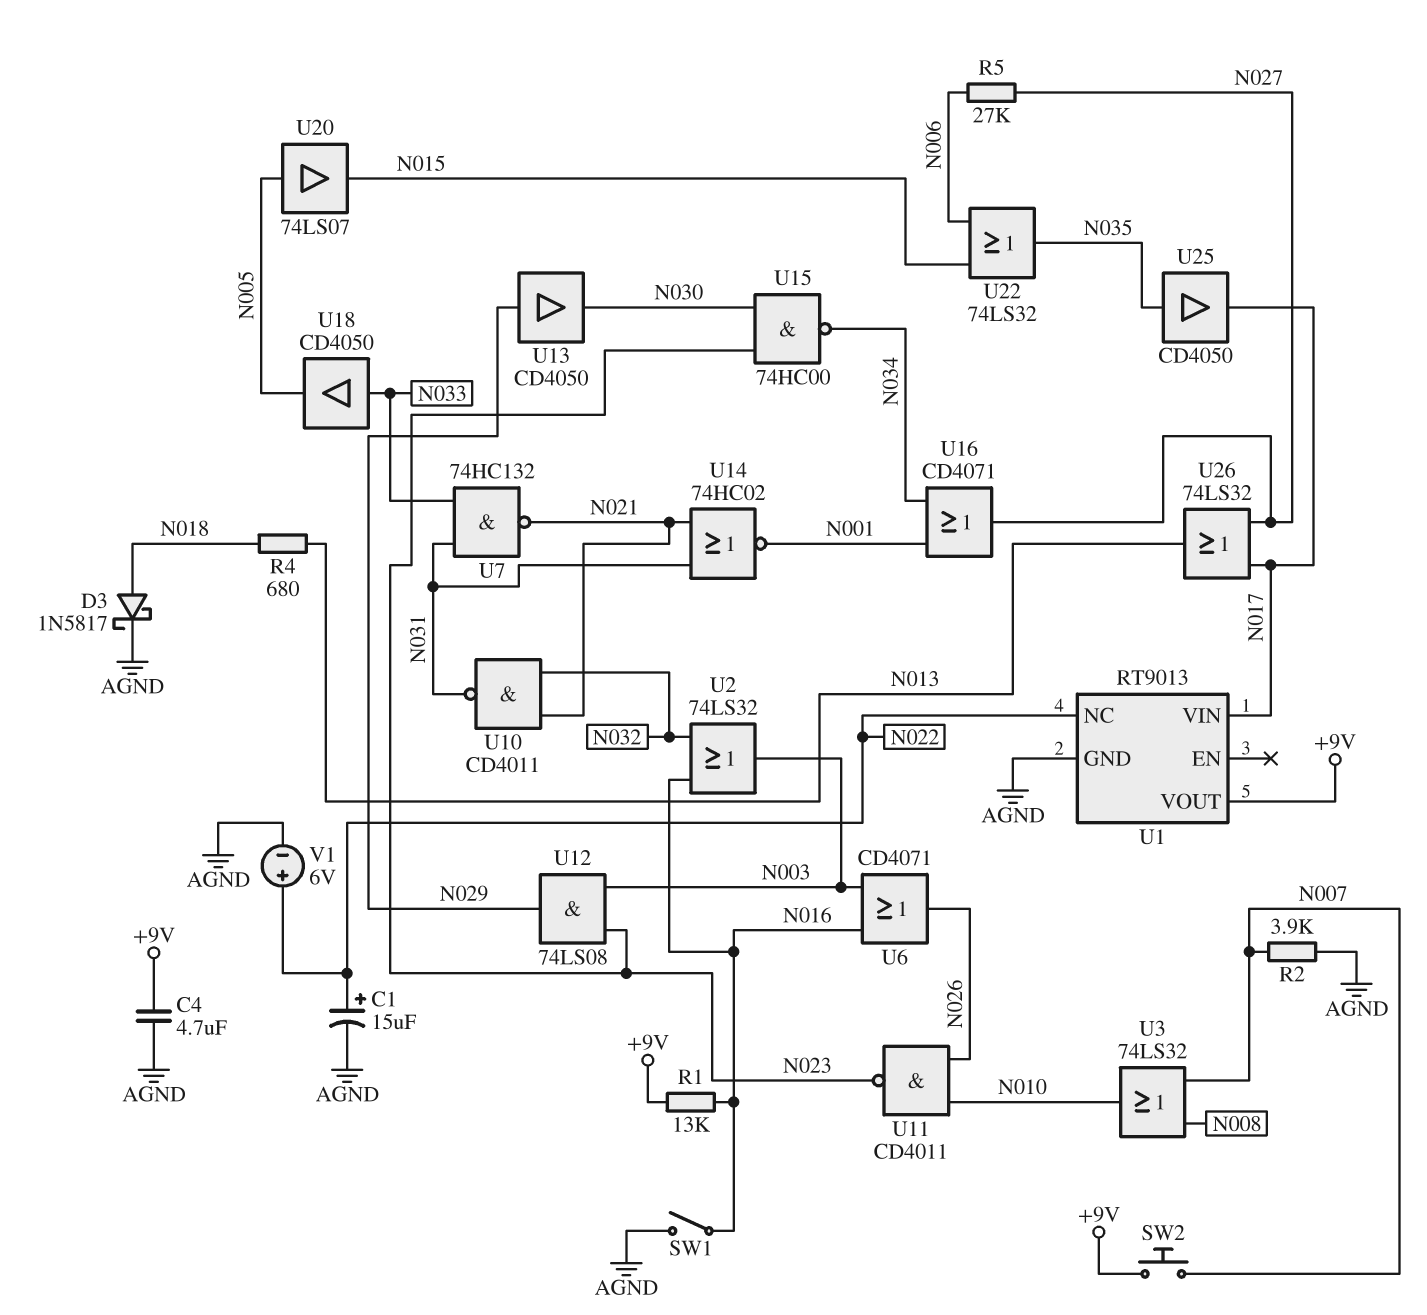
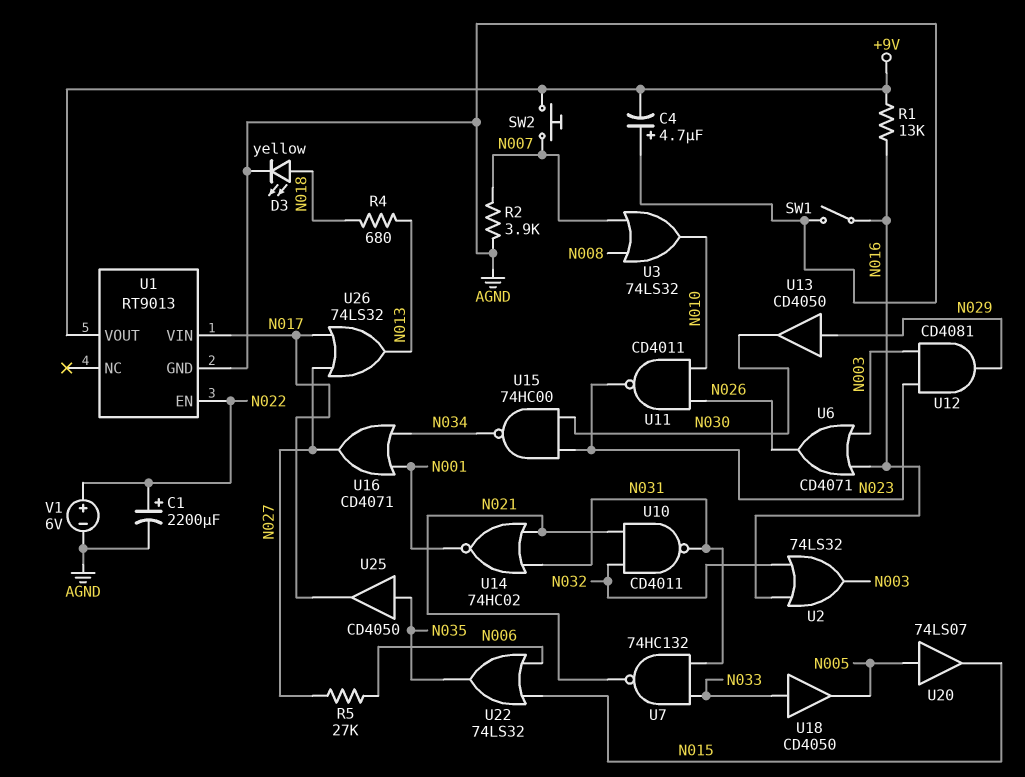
C1: 15uF (plus N022, minus AGND) -> 2200uF (plus N022, minus AGND)
C4: 4.7uF (+9V, AGND) -> 4.7uF (plus AGND, minus +9V)
D3: schottky 1N5817 (A N018, K AGND) -> LED yellow (A N018, K AGND)
U1 pin EN: none -> N022
U1 pin NC: N022 -> none
U12: AND 74LS08 (in N003, in N023, out N029) -> AND CD4081 (in N003, in N023, out N029)

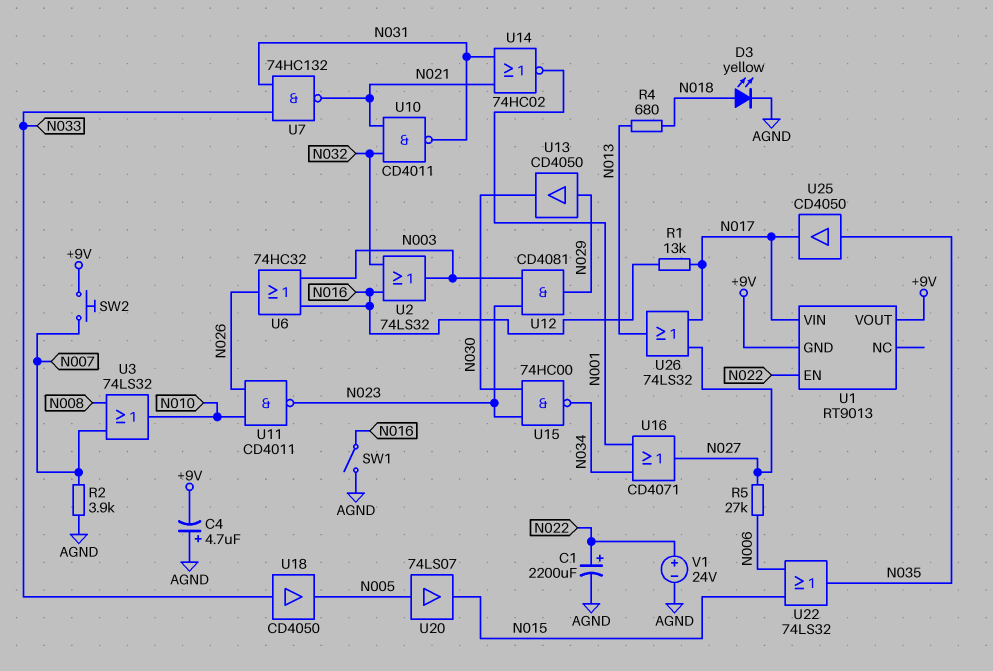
R1: 13k (+9V, N016) -> 13k (N016, N017)
U1 pin GND: AGND -> +9V
U6: OR CD4071 (in N003, in N016, out N026) -> OR 74HC32 (in N003, in N016, out N026)
V1: 6V (plus N022, minus AGND) -> 24V (plus N022, minus AGND)

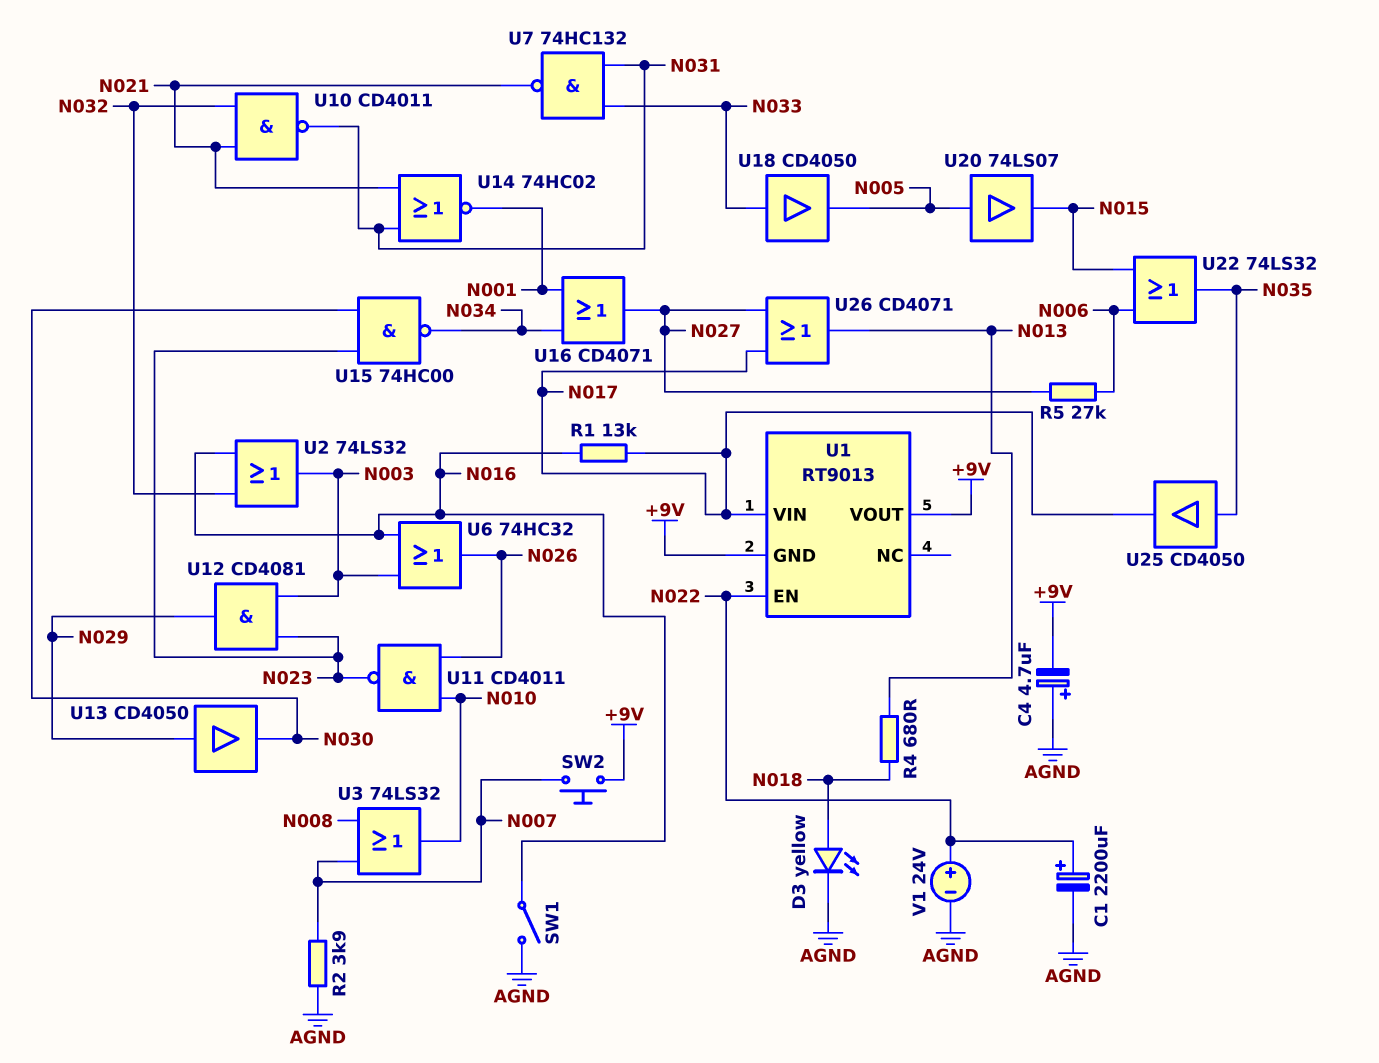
U26: OR 74LS32 (in N017, in N027, out N013) -> OR CD4071 (in N017, in N027, out N013)

